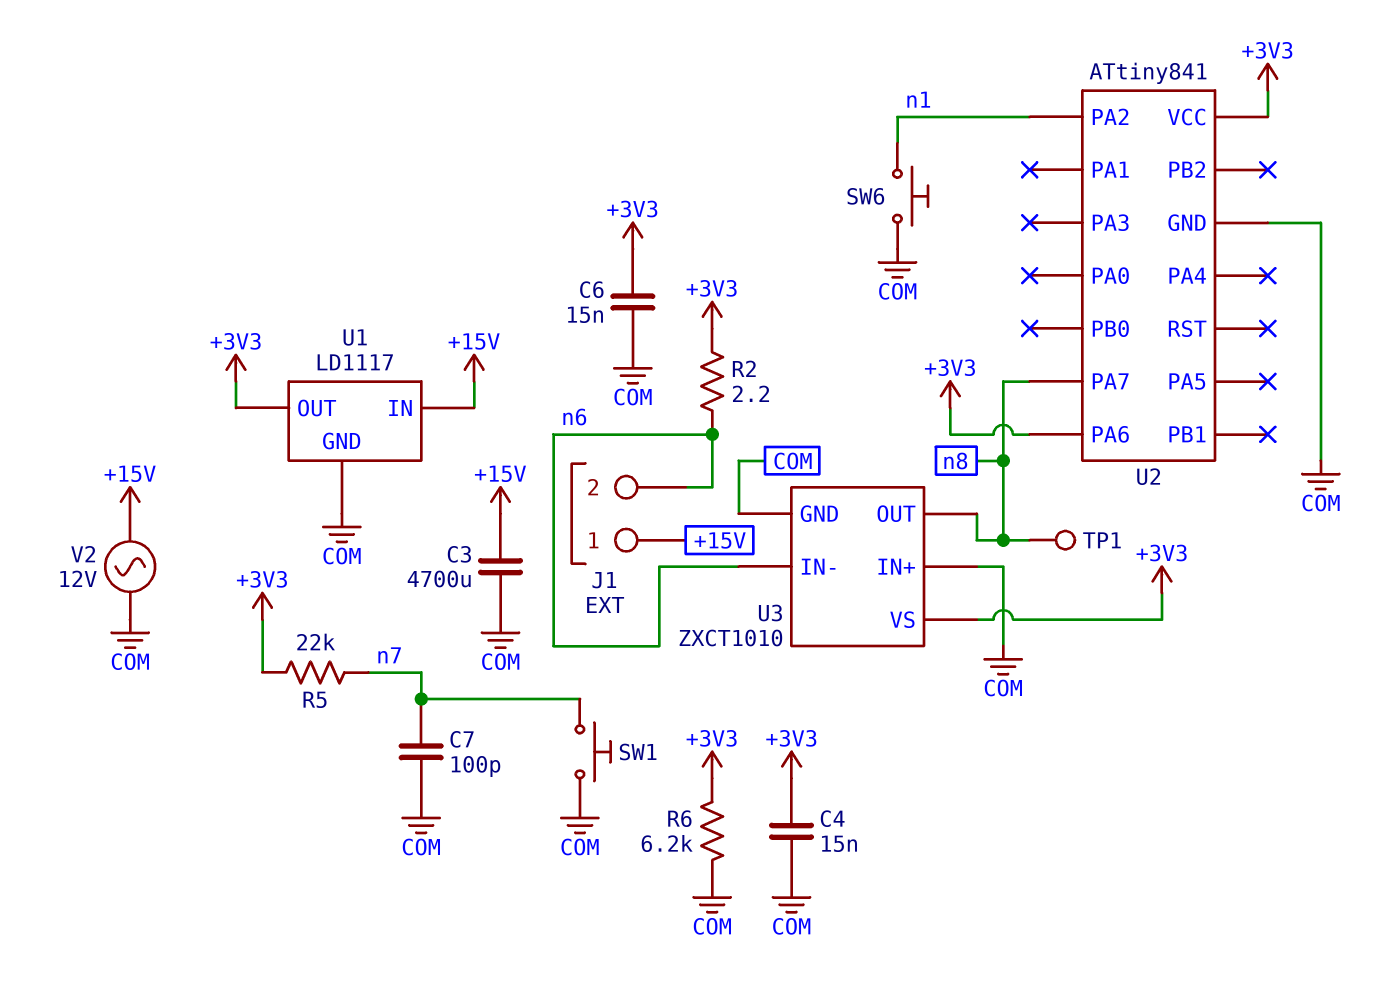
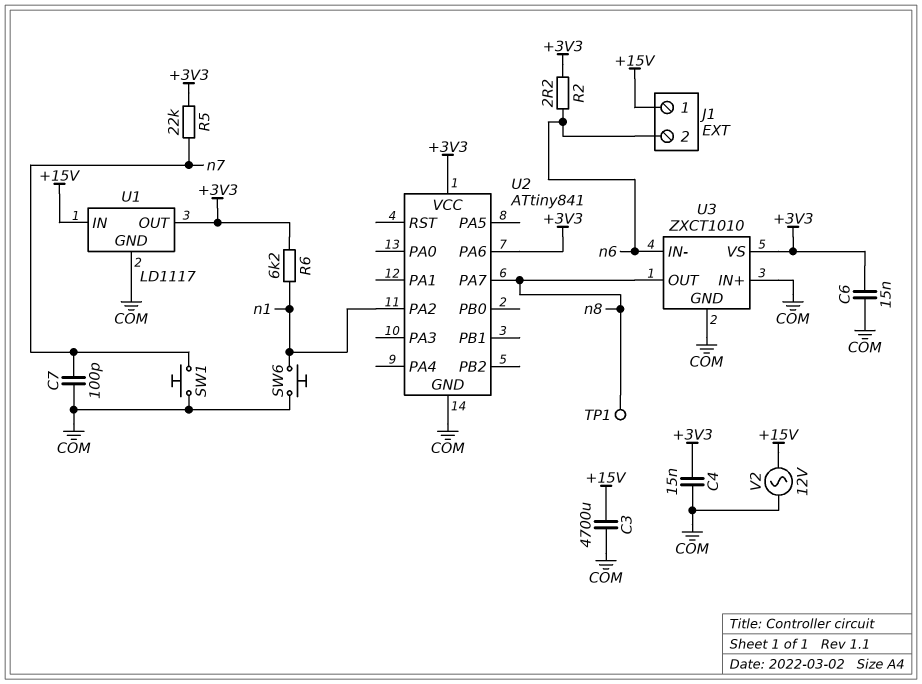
R6: 6.2k (+3V3, COM) -> 6.2k (+3V3, n1)

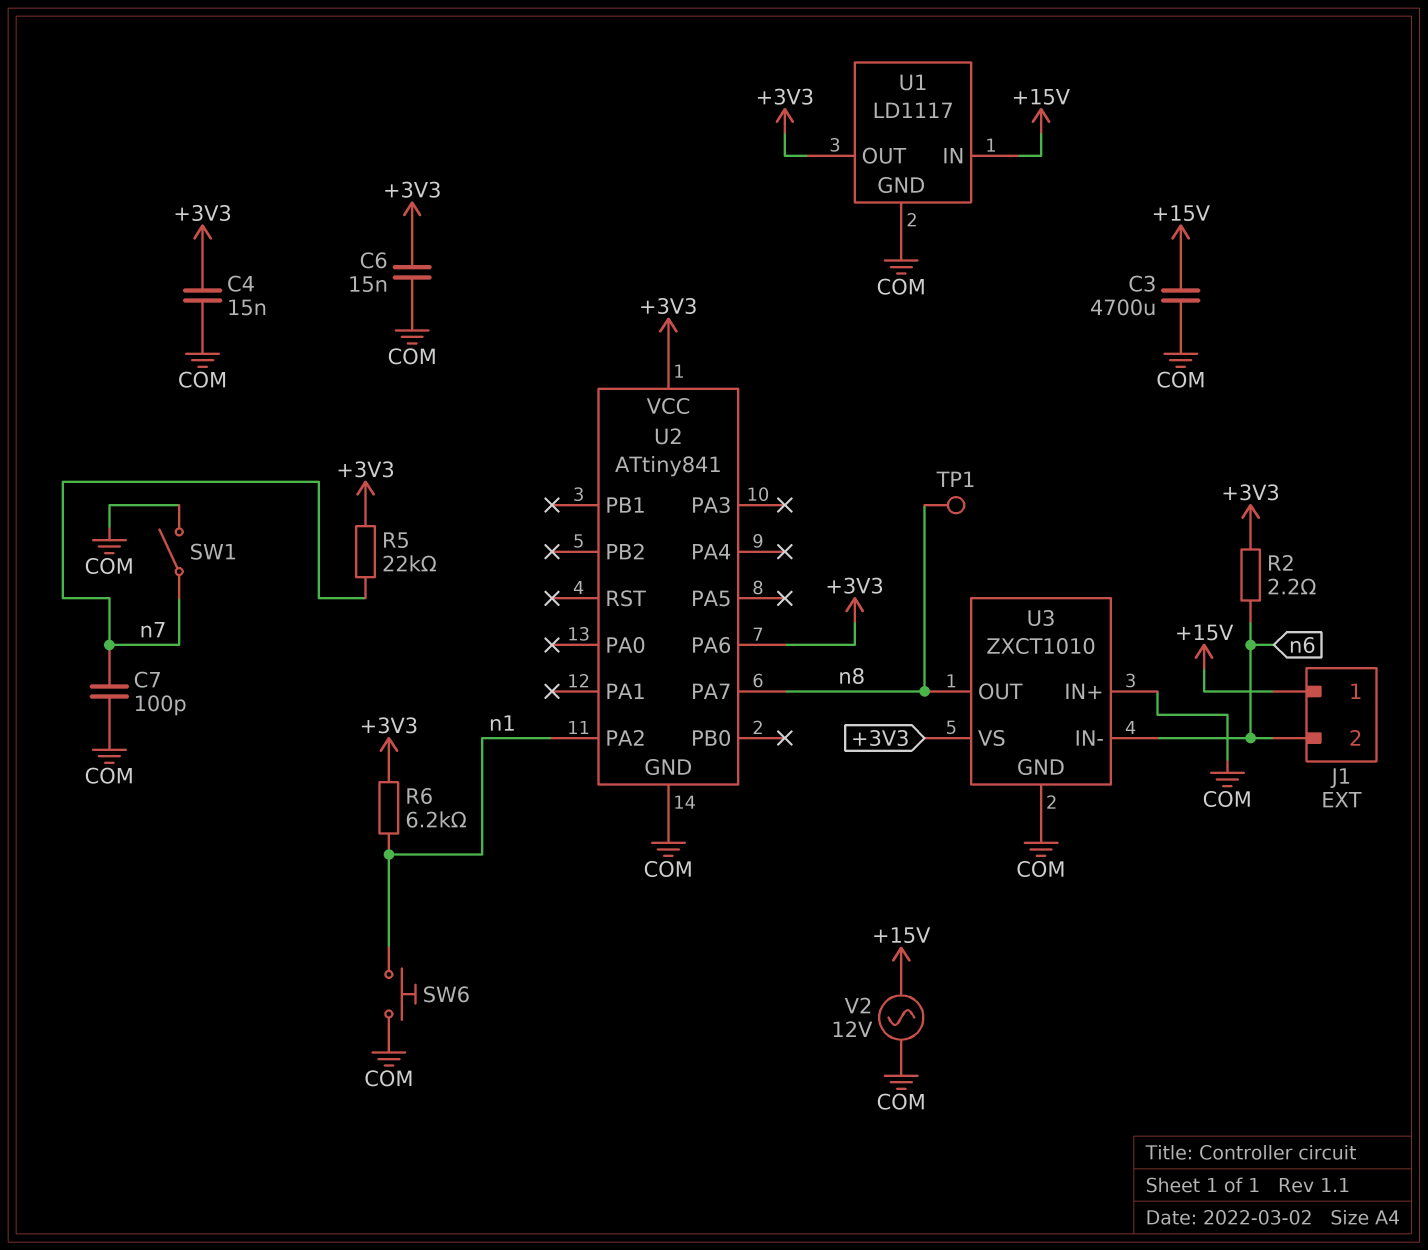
SW1: button (COM, n7) -> switch (COM, n7)

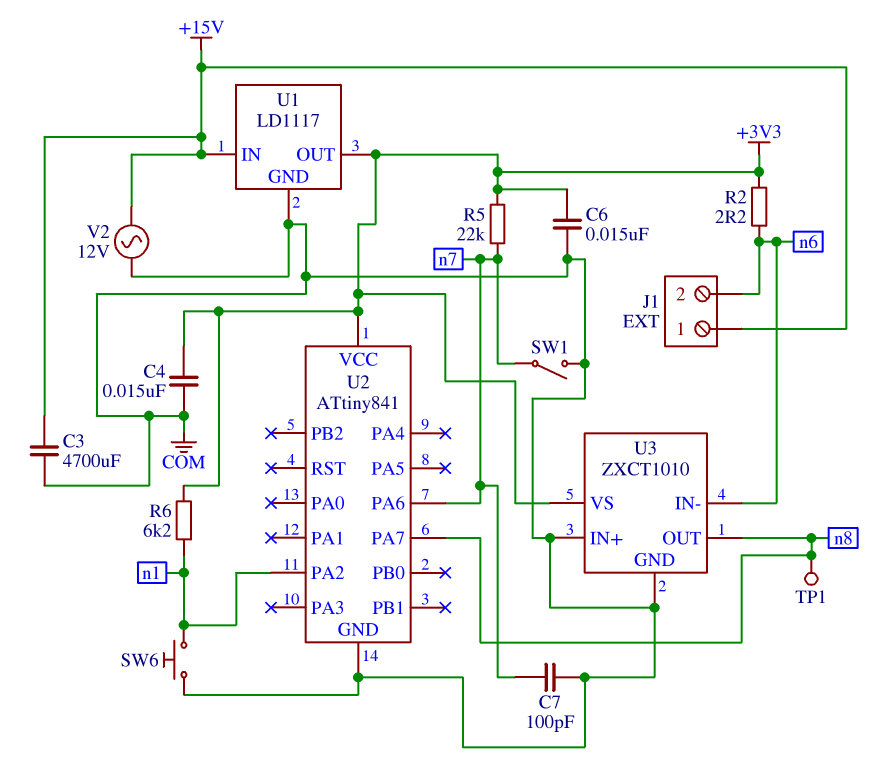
U2 pin PA6: +3V3 -> n7

